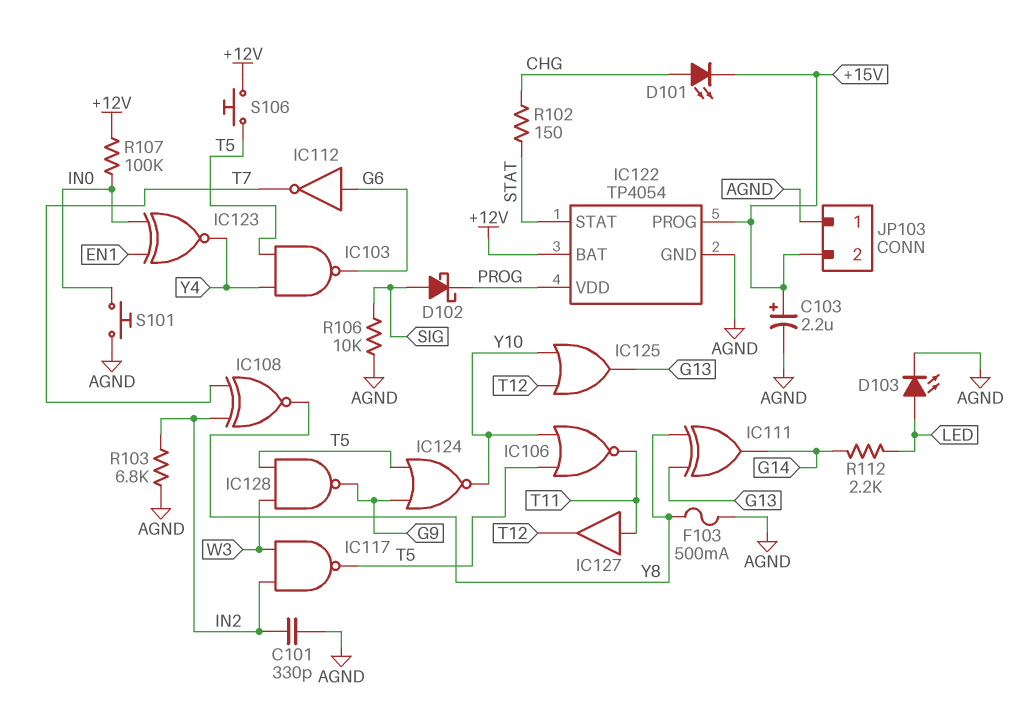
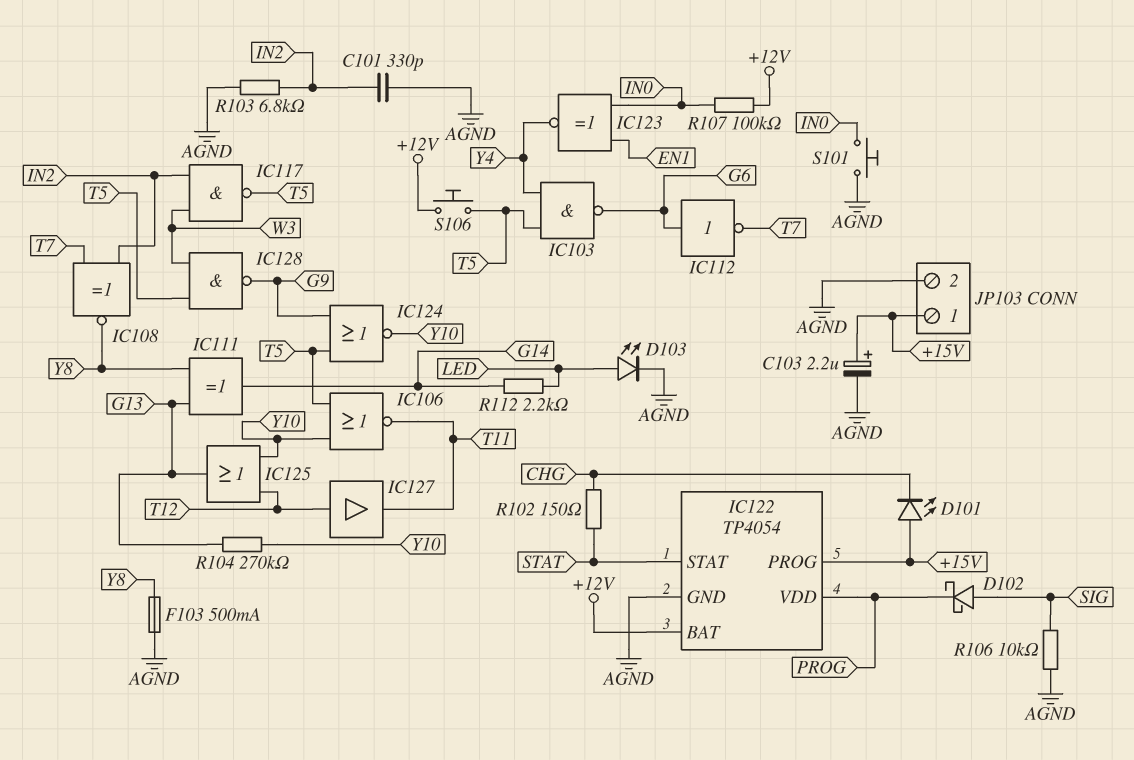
D101: LED (A CHG, K +15V) -> LED (A +15V, K CHG)
IC127: buffer (in T11, out T12) -> buffer (in T12, out T11)
JP103 pin 1: AGND -> +15V
JP103 pin 2: +15V -> AGND
R104: none -> 270k (G13, Y10)

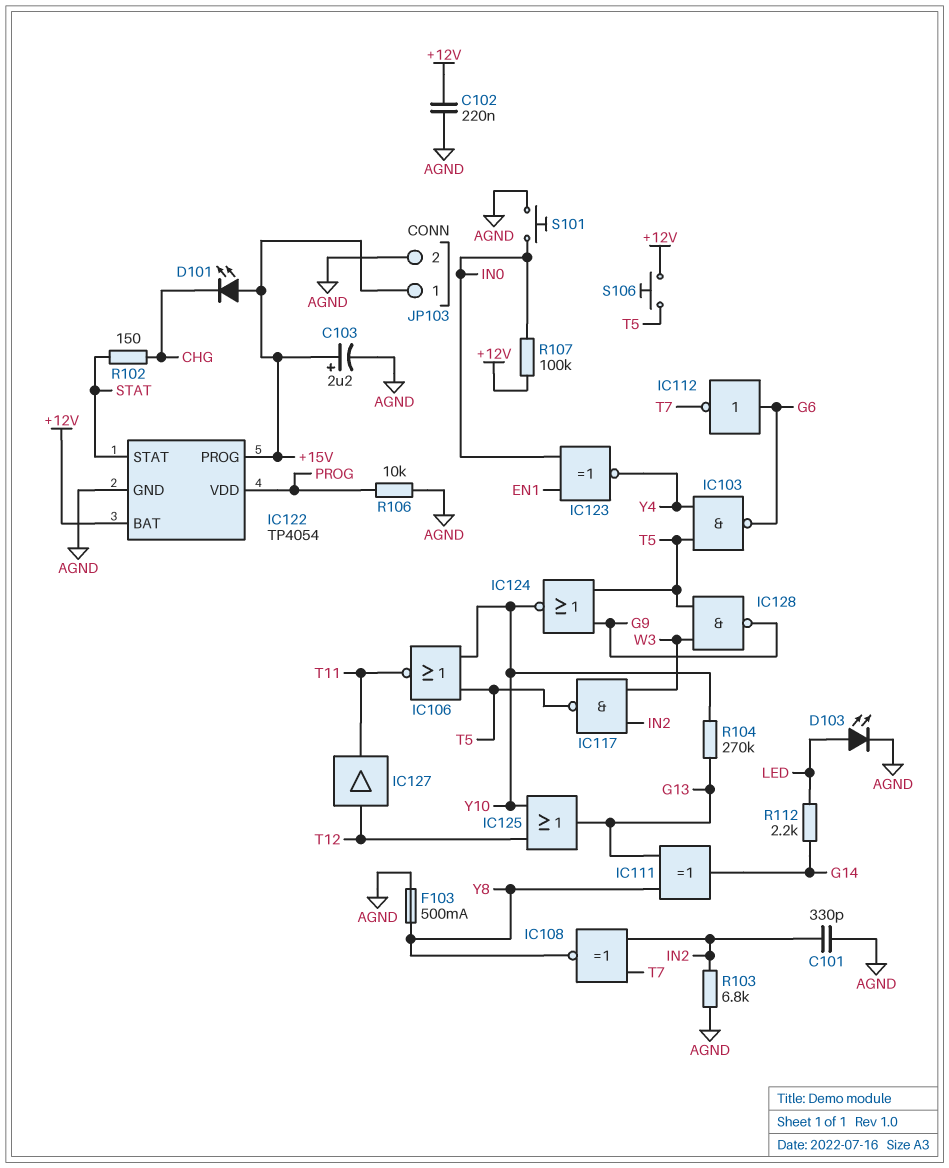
C102: none -> 220nF (+12V, AGND)
D102: schottky (A SIG, K PROG) -> none
R106: 10k (AGND, SIG) -> 10k (AGND, PROG)

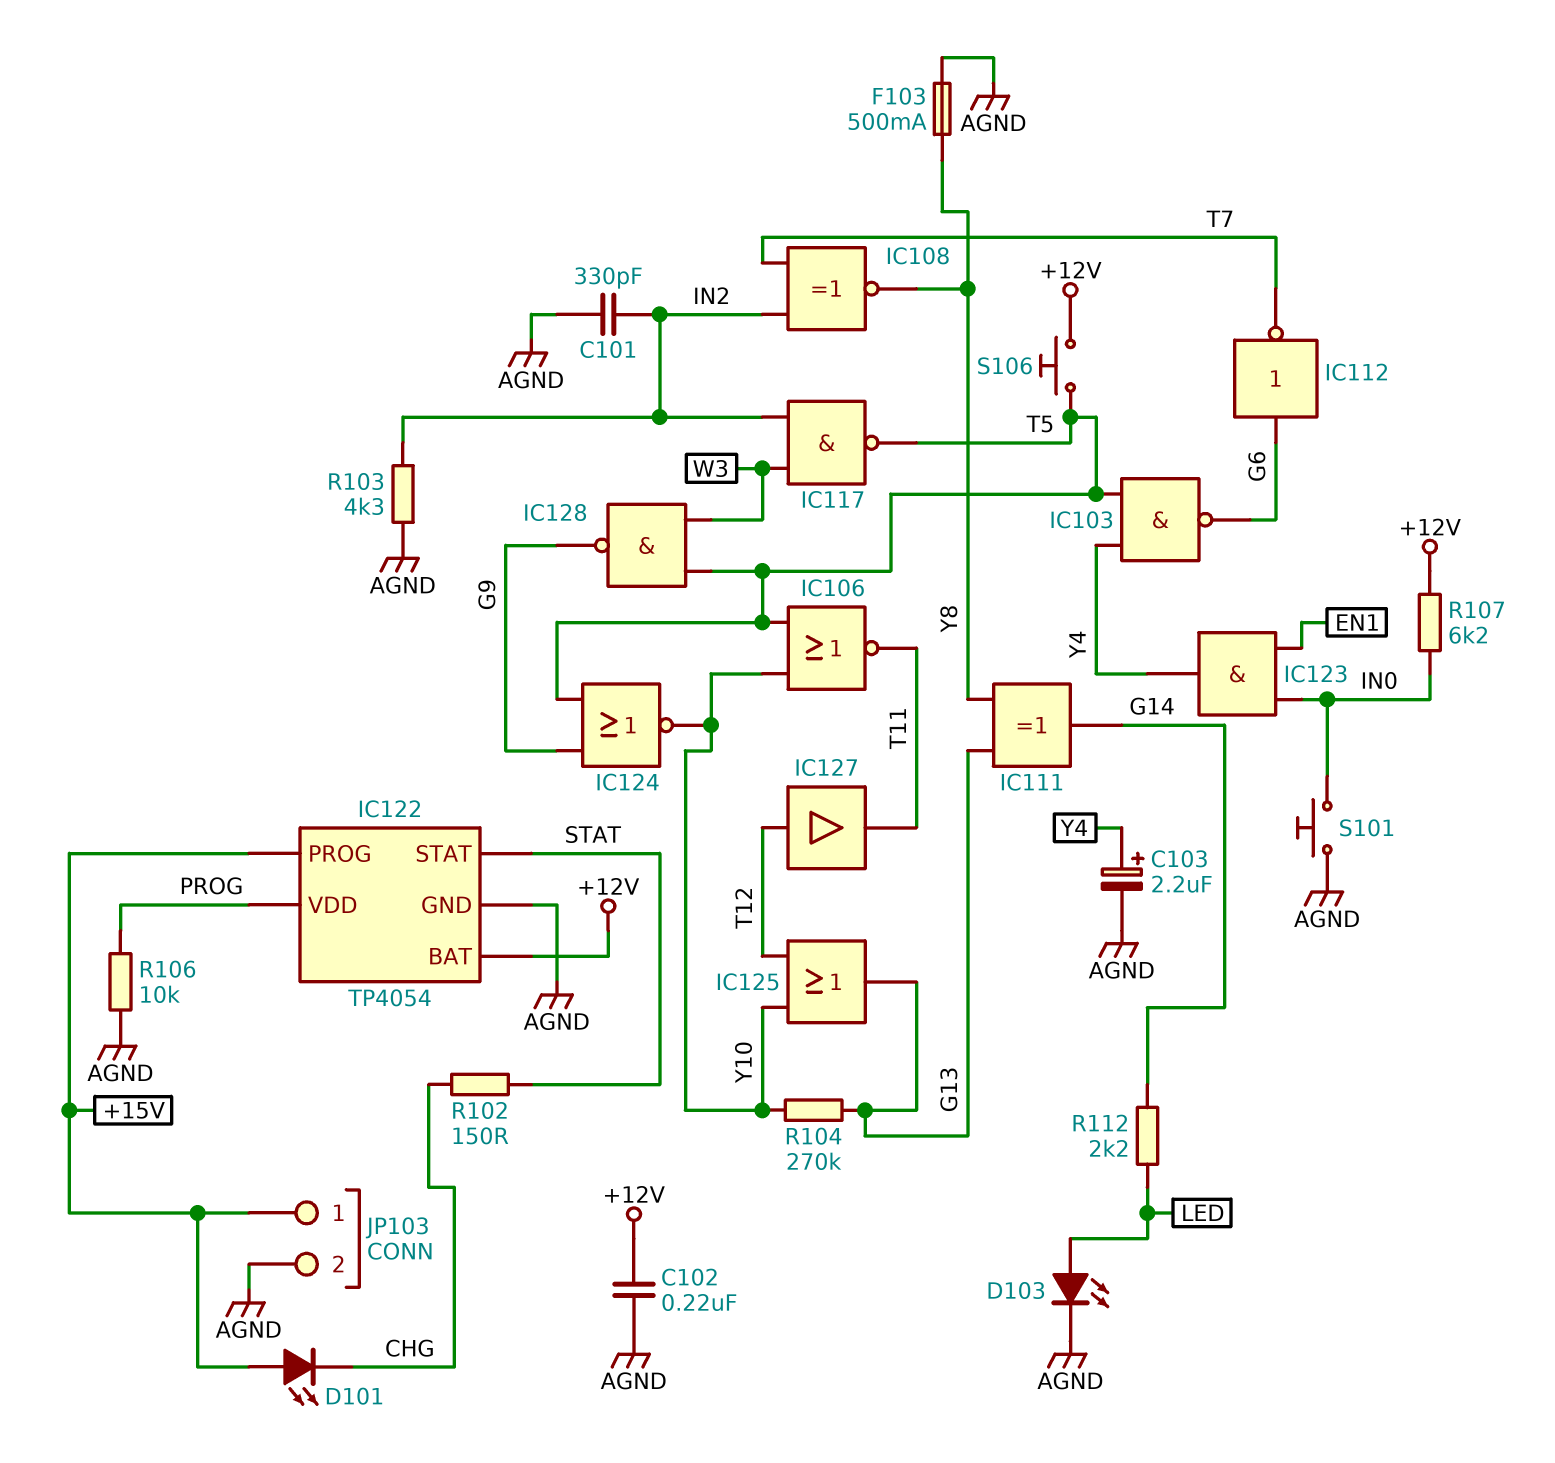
C103: 2.2uF (plus +15V, minus AGND) -> 2.2uF (plus Y4, minus AGND)
IC123: XNOR (in EN1, in IN0, out Y4) -> AND (in EN1, in IN0, out Y4)
R103: 6.8k (AGND, IN2) -> 4.3k (AGND, IN2)
R107: 100k (+12V, IN0) -> 6.2k (+12V, IN0)

